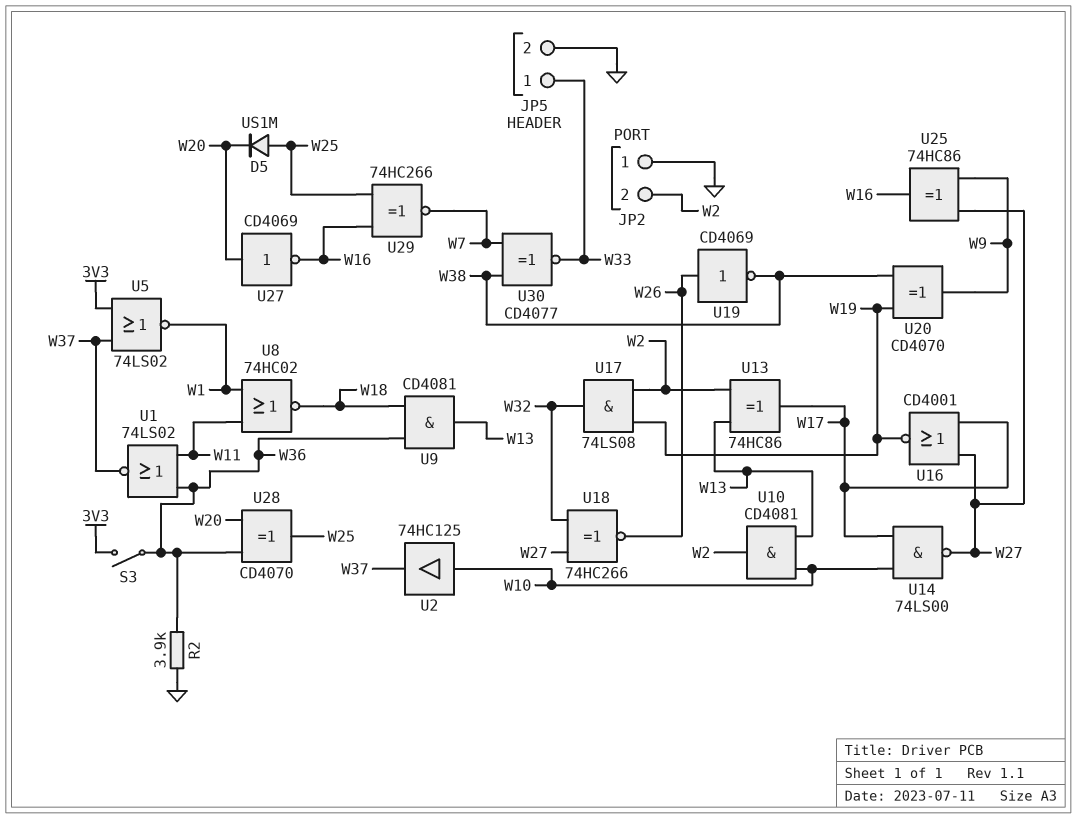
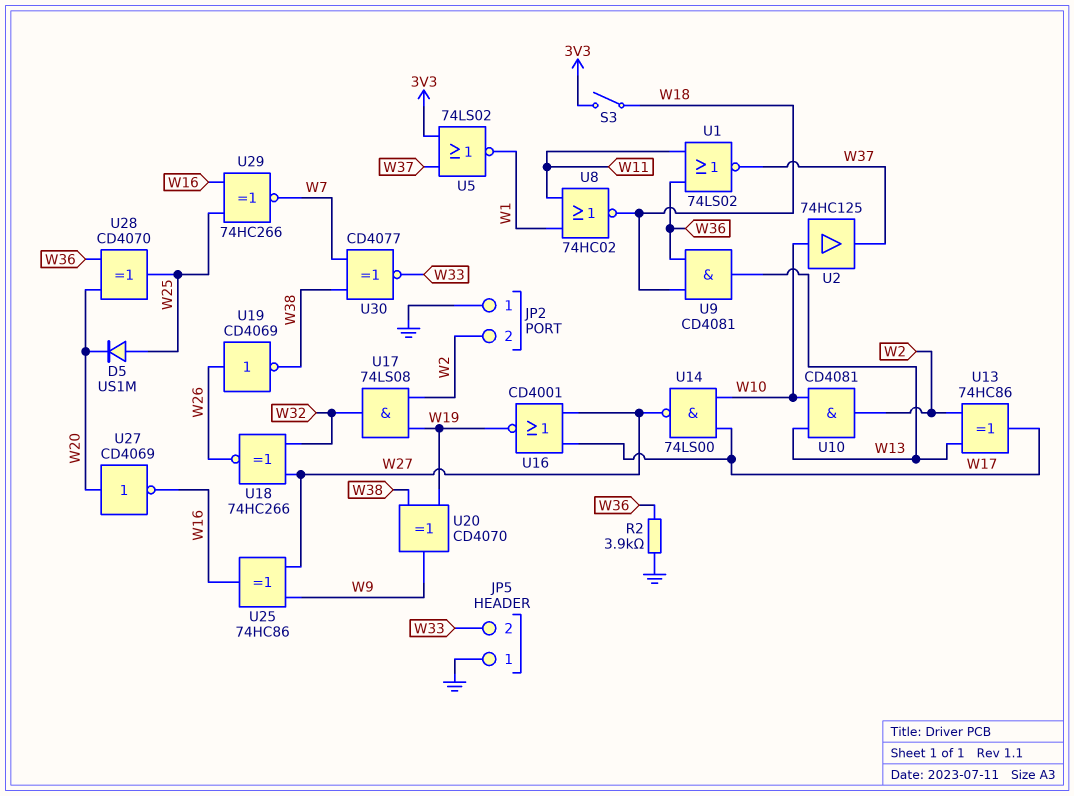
JP5 pin 1: W33 -> GND
JP5 pin 2: GND -> W33
S3: switch (3V3, W36) -> switch (3V3, W18)

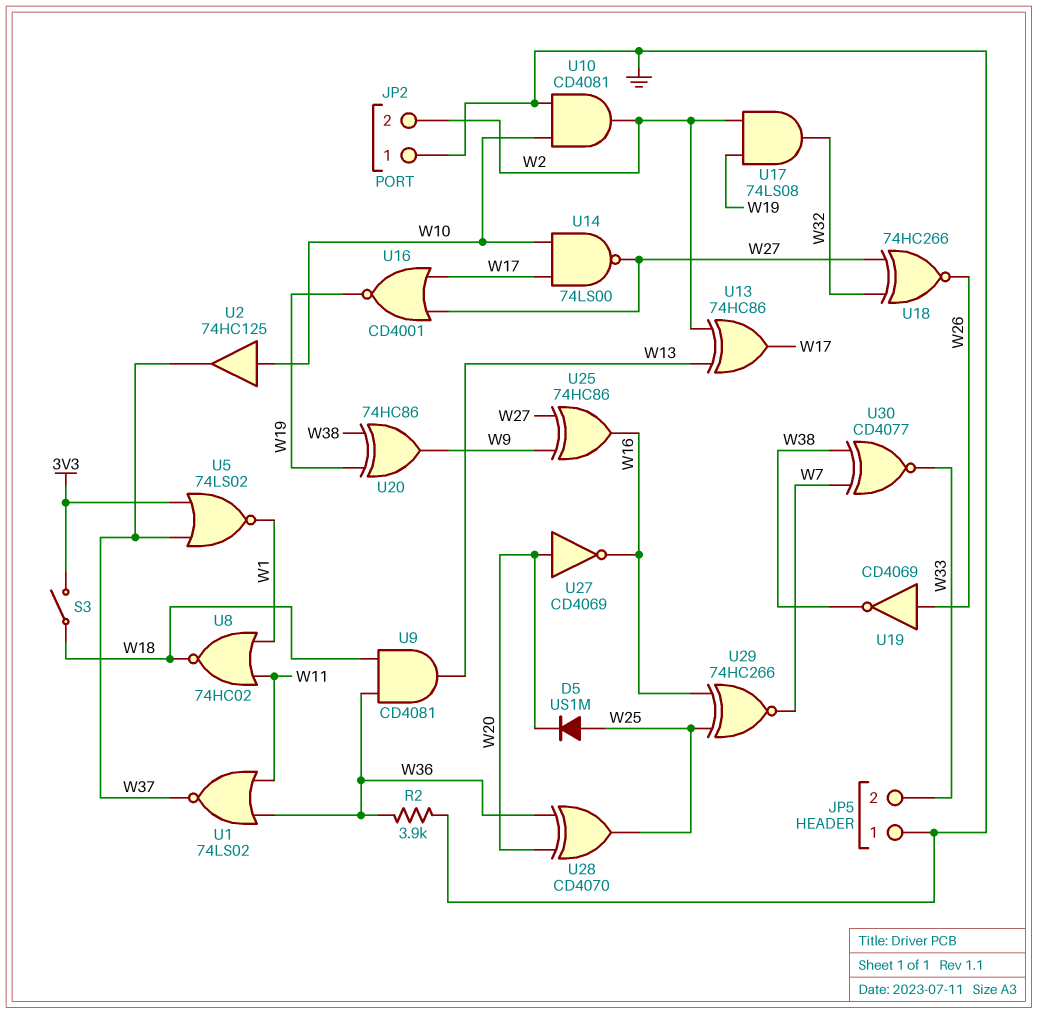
U10: AND CD4081 (in W10, in W13, out W2) -> AND CD4081 (in GND, in W10, out W2)
U20: XOR CD4070 (in W19, in W38, out W9) -> XOR 74HC86 (in W19, in W38, out W9)

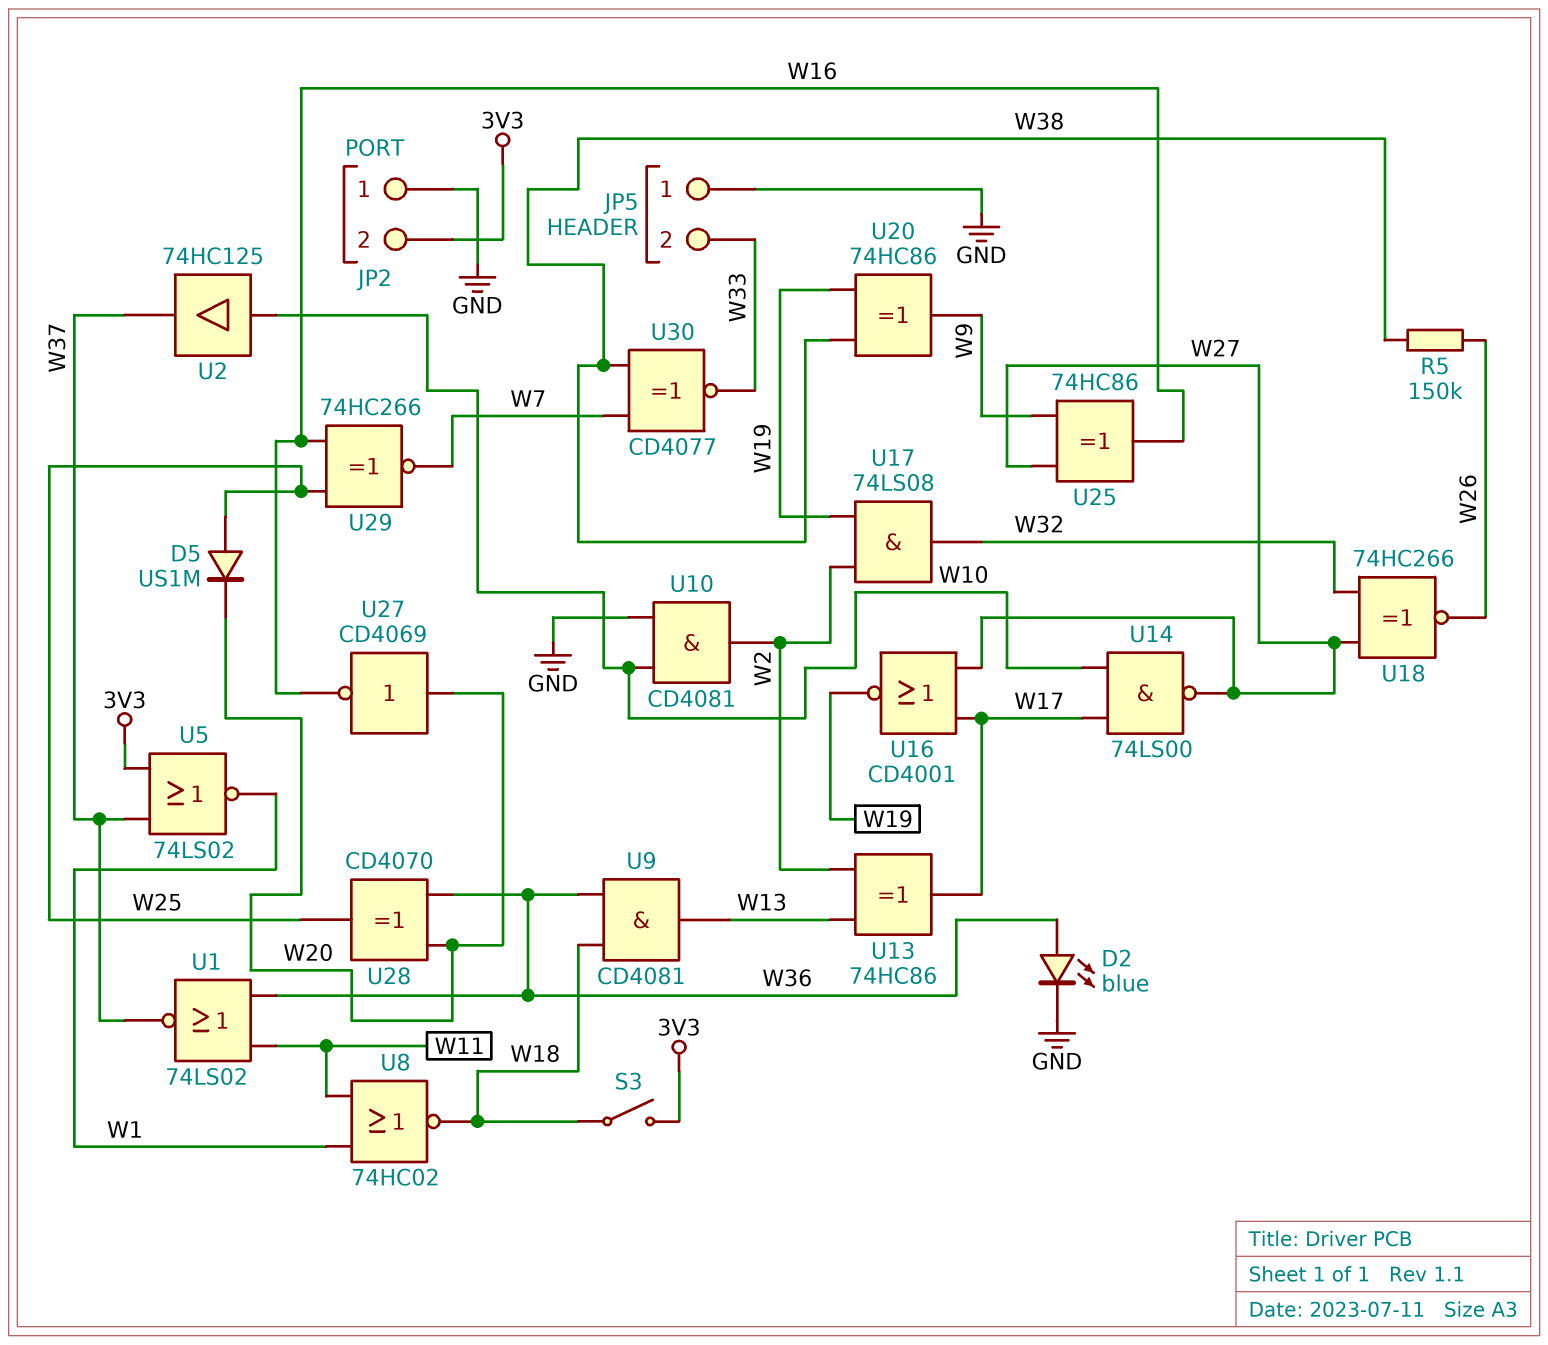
D2: none -> LED blue (A W36, K GND)
JP2 pin 2: W2 -> 3V3
R2: 3.9k (GND, W36) -> none
R5: none -> 150k (W26, W38)
U19: NOT CD4069 (in W26, out W38) -> none

